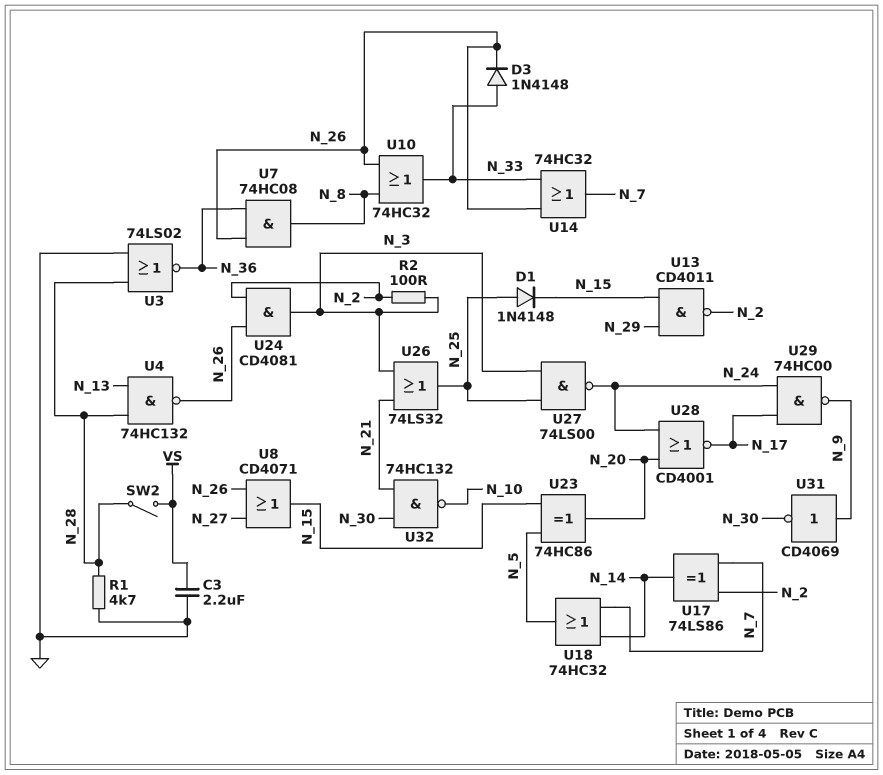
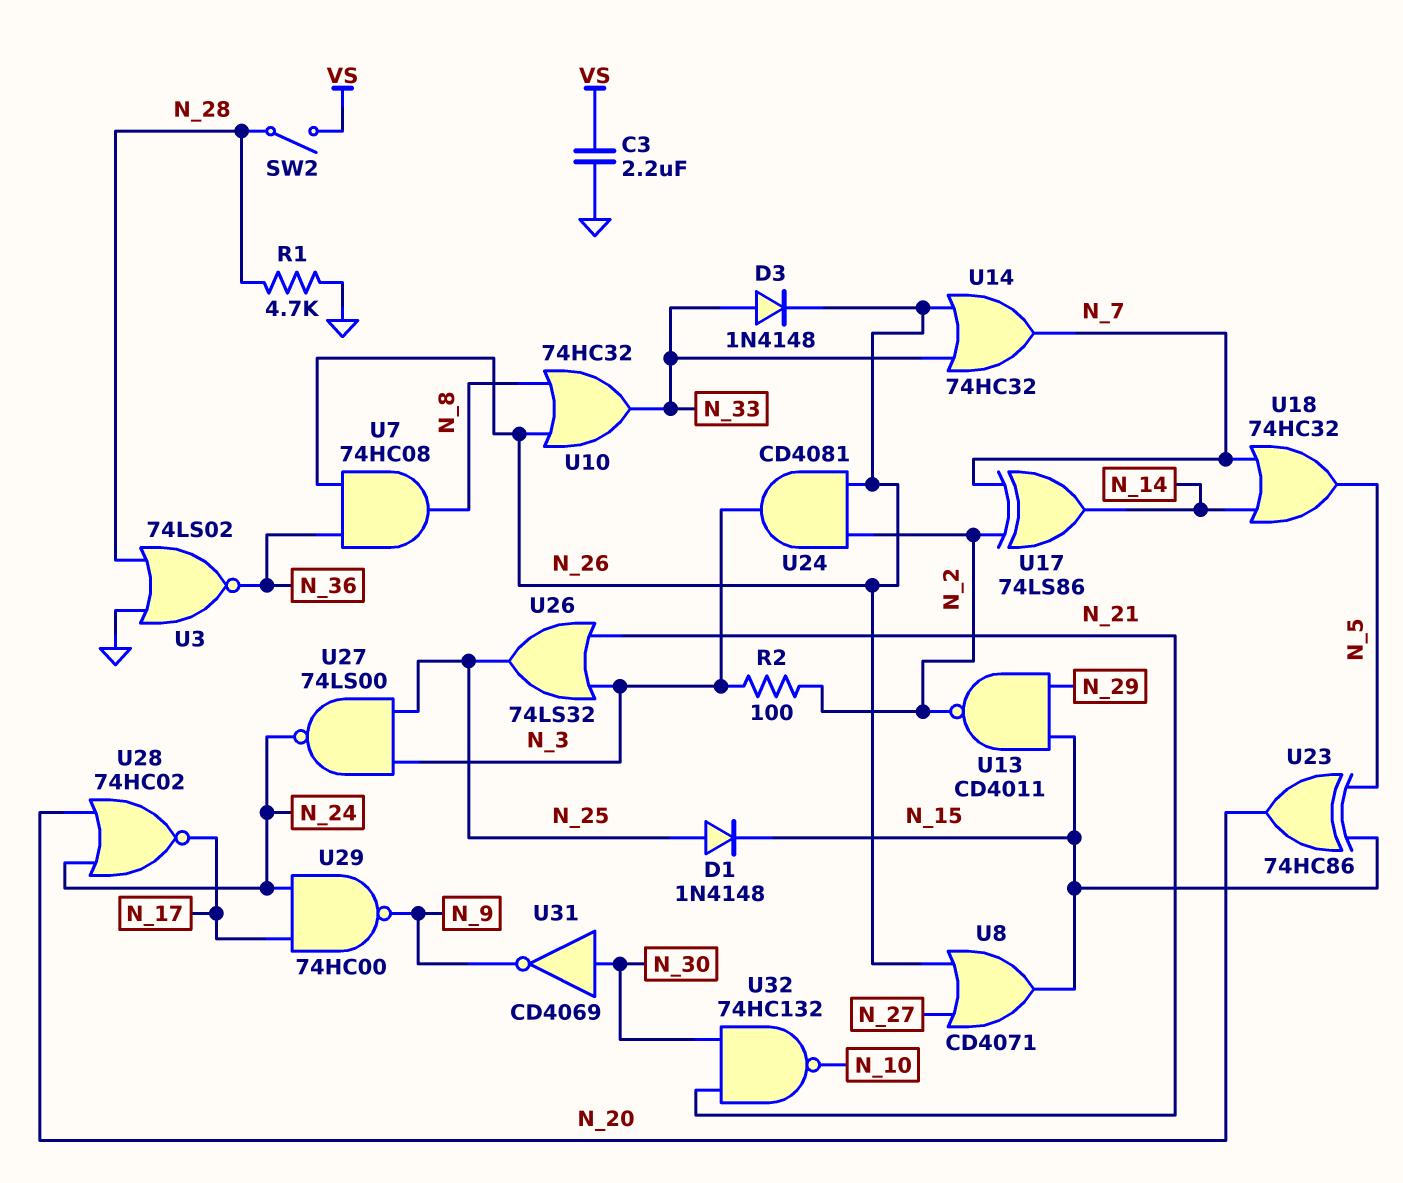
U4: NAND 74HC132 (in N_13, in N_28, out N_26) -> none
U28: NOR CD4001 (in N_20, in N_24, out N_17) -> NOR 74HC02 (in N_20, in N_24, out N_17)
U31: NOT CD4069 (in N_9, out N_30) -> NOT CD4069 (in N_30, out N_9)

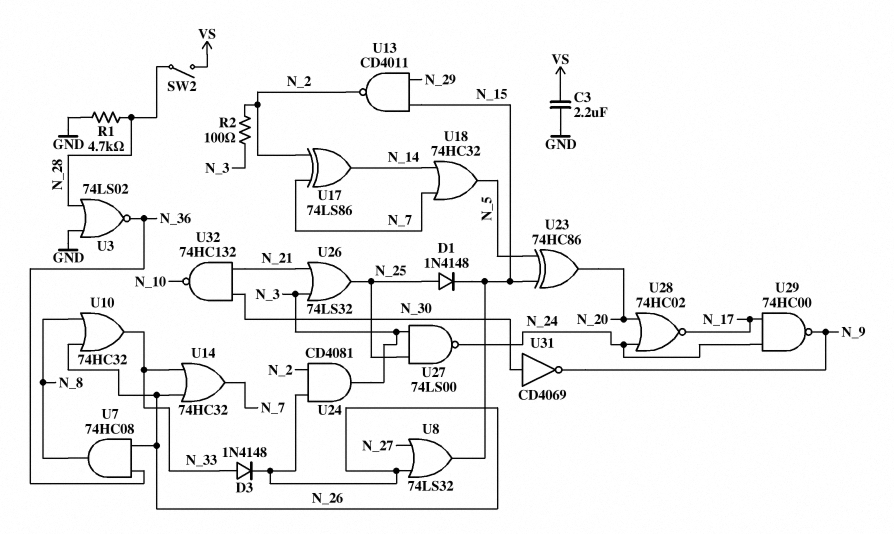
U8: OR CD4071 (in N_26, in N_27, out N_15) -> OR 74LS32 (in N_26, in N_27, out N_15)

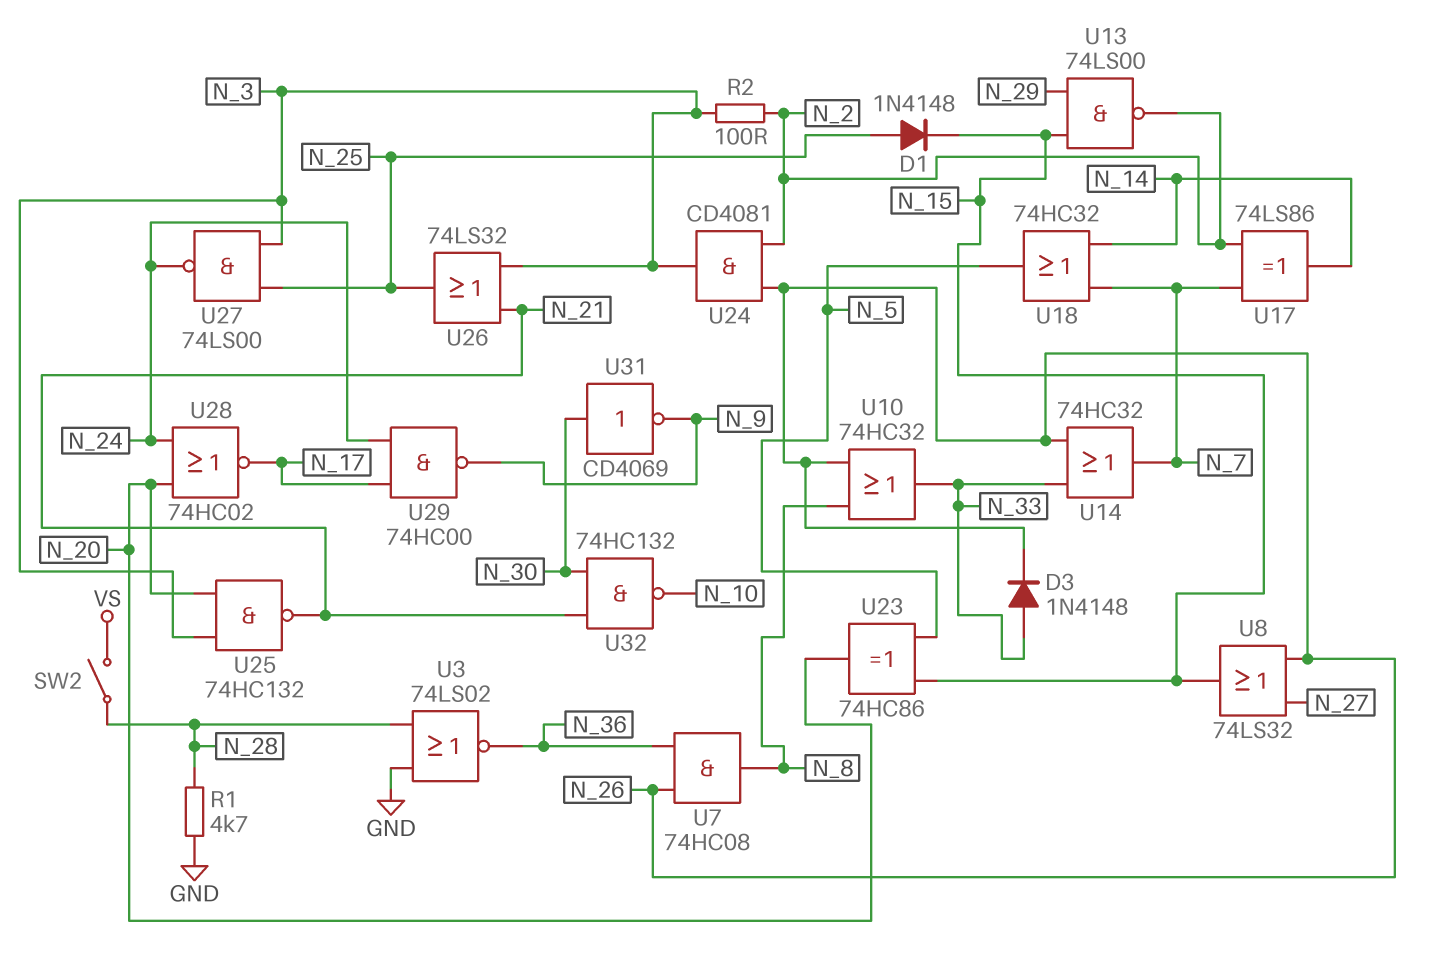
C3: 2.2uF (GND, VS) -> none
U13: NAND CD4011 (in N_15, in N_29, out N_2) -> NAND 74LS00 (in N_15, in N_29, out N_2)
U25: none -> NAND 74HC132 (in N_3, in N_20, out N_21)

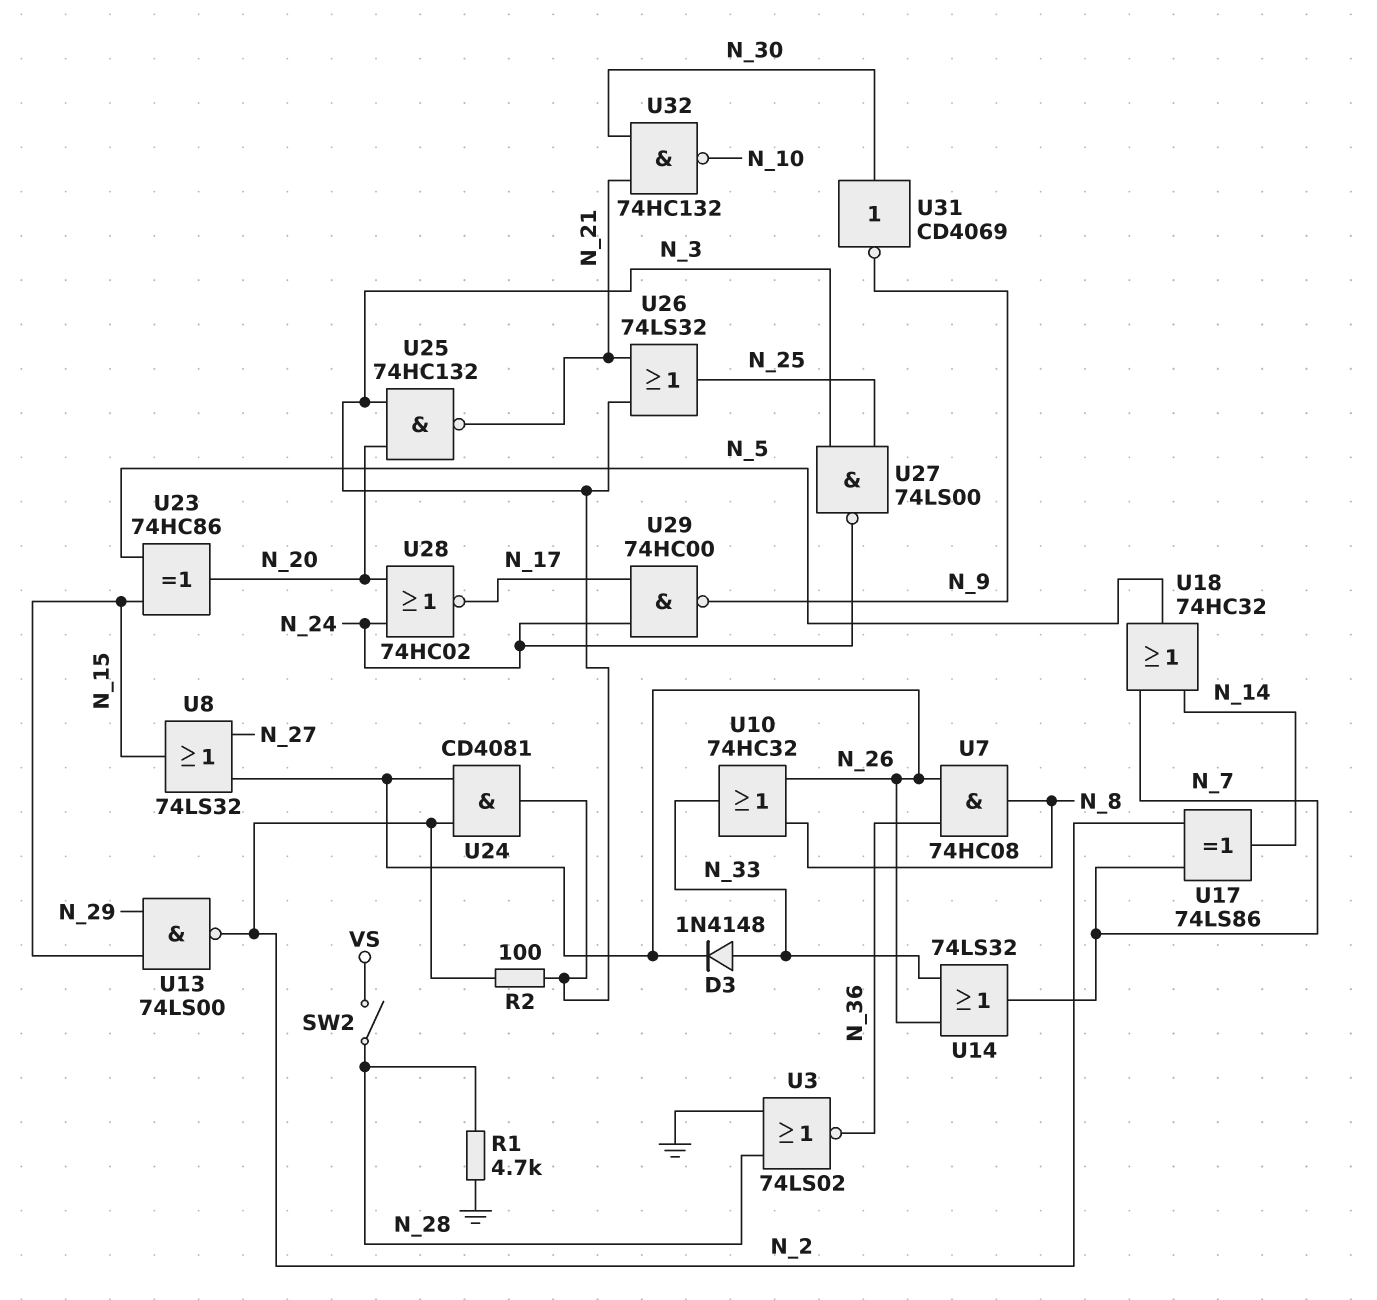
D1: diode 1N4148 (A N_25, K N_15) -> none
U14: OR 74HC32 (in N_26, in N_33, out N_7) -> OR 74LS32 (in N_26, in N_33, out N_7)

